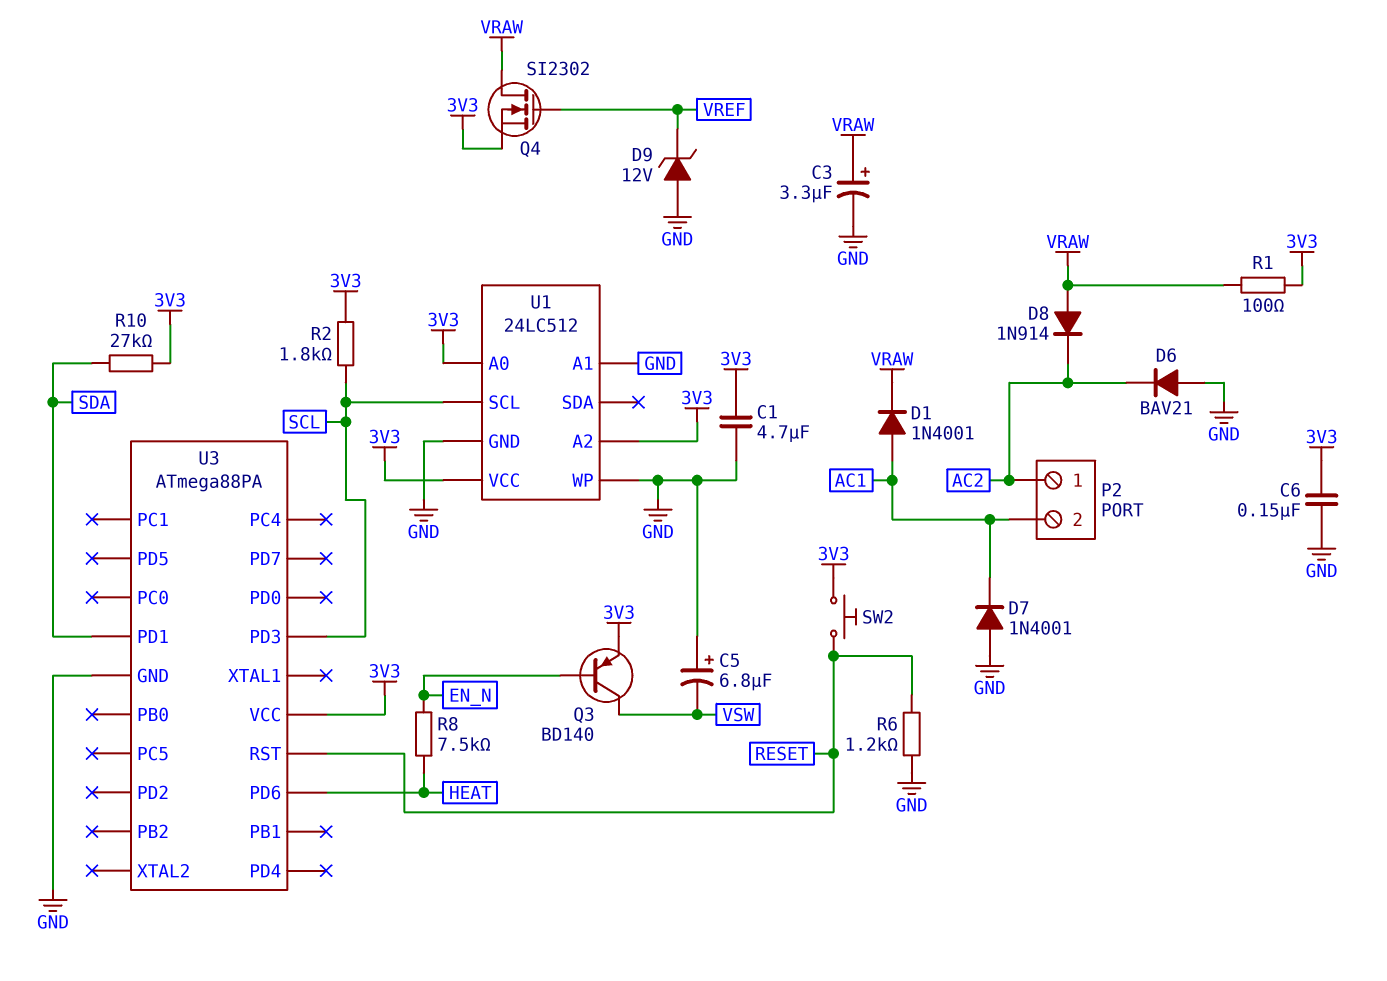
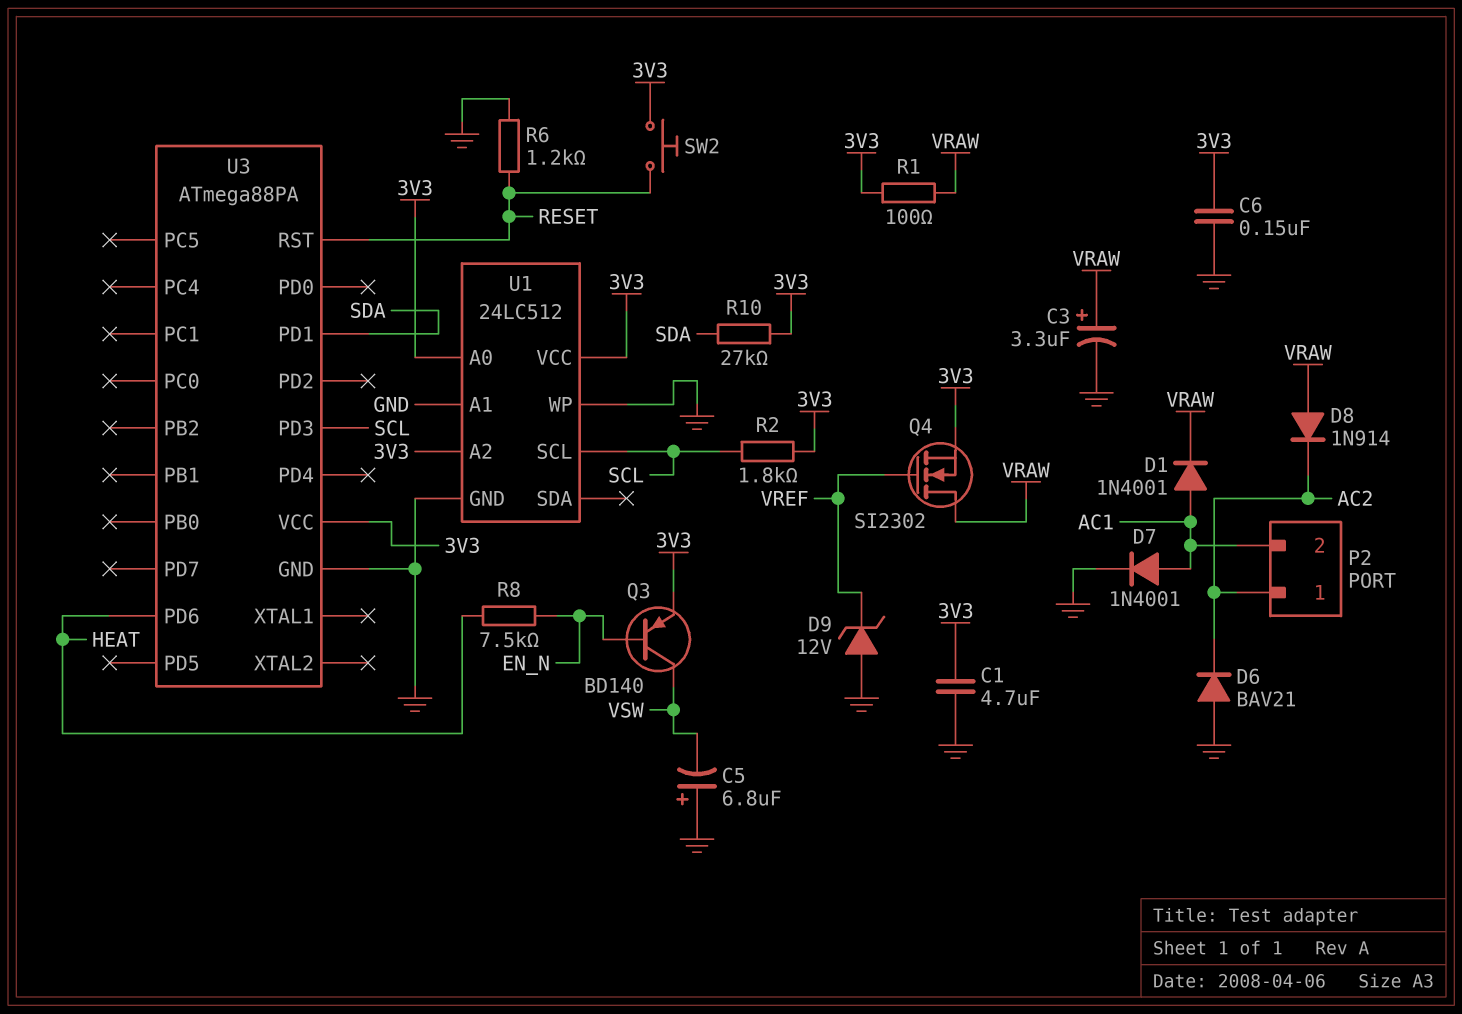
D7: diode 1N4001 (A GND, K AC1) -> diode 1N4001 (A AC1, K GND)

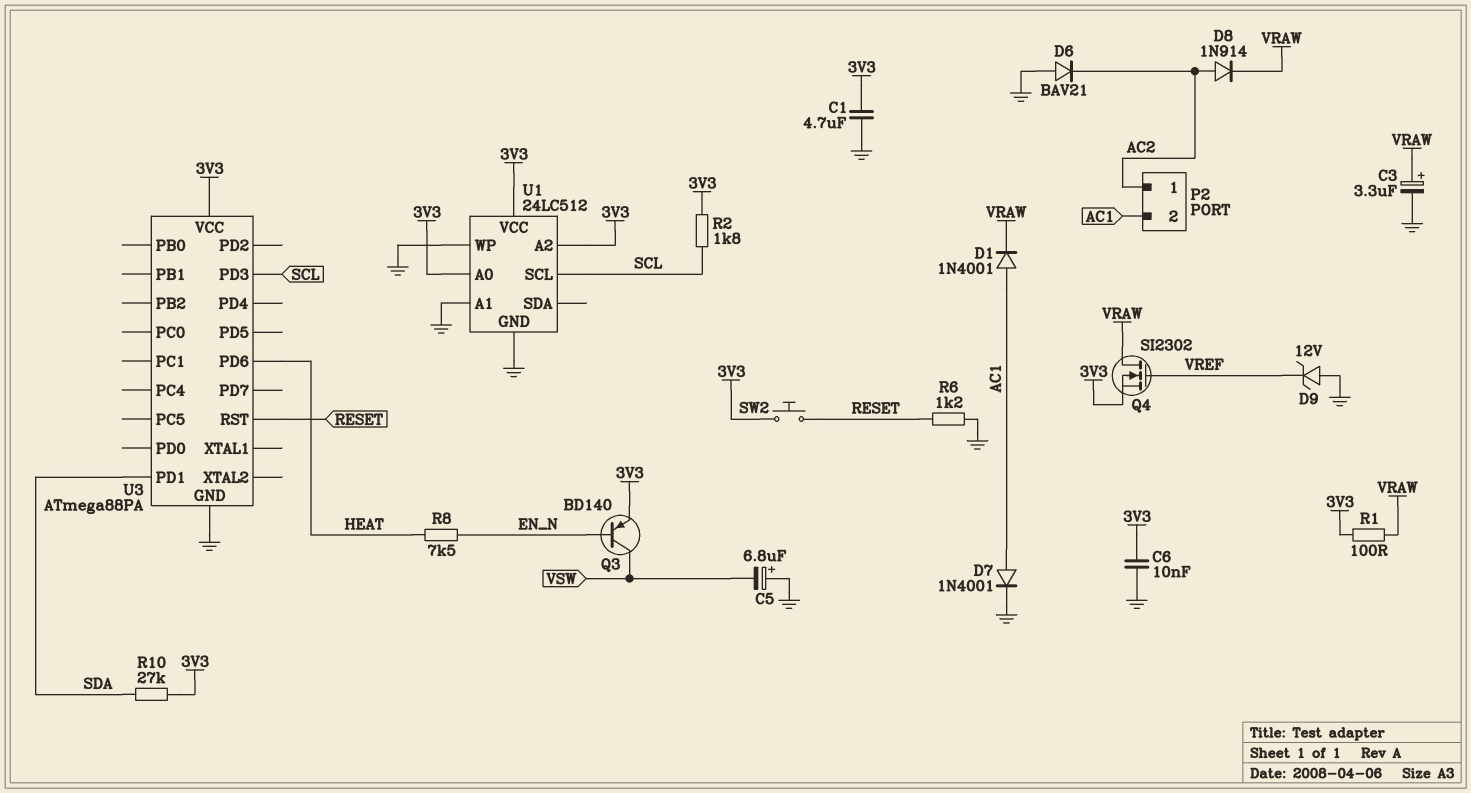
C6: 150nF (3V3, GND) -> 10nF (3V3, GND)
D8: diode 1N914 (A VRAW, K AC2) -> diode 1N914 (A AC2, K VRAW)

